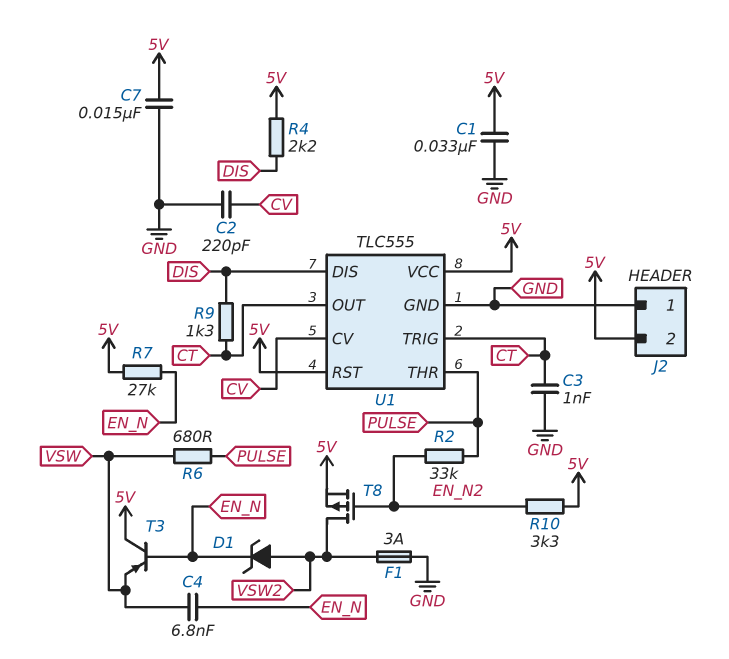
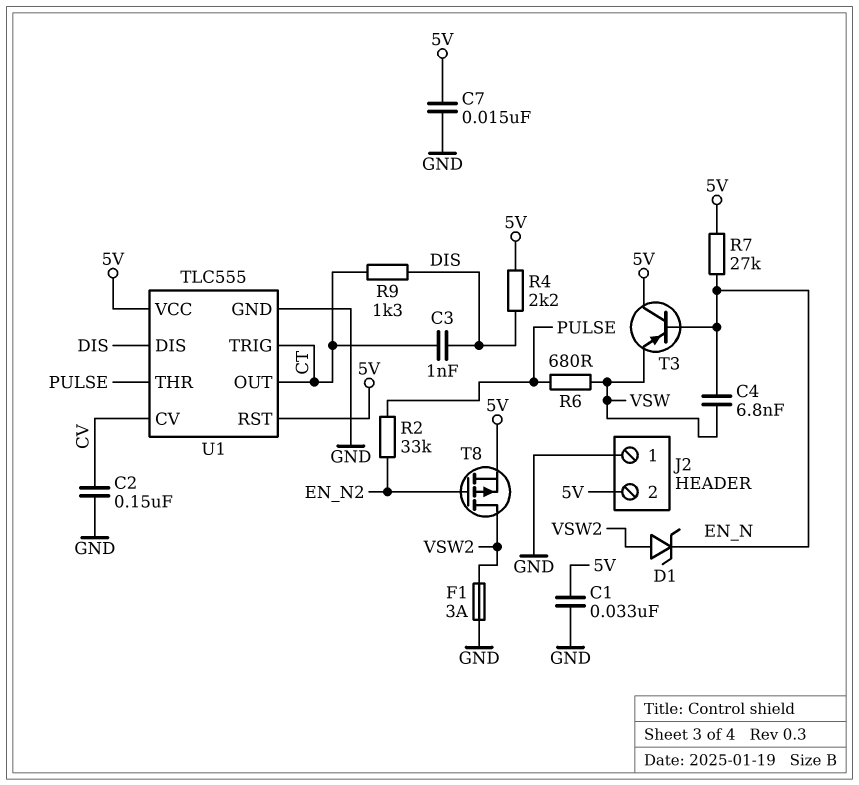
C2: 220pF (CV, GND) -> 150nF (CV, GND)
C3: 1nF (CT, GND) -> 1nF (CT, DIS)
R10: 3.3k (5V, EN_N2) -> none

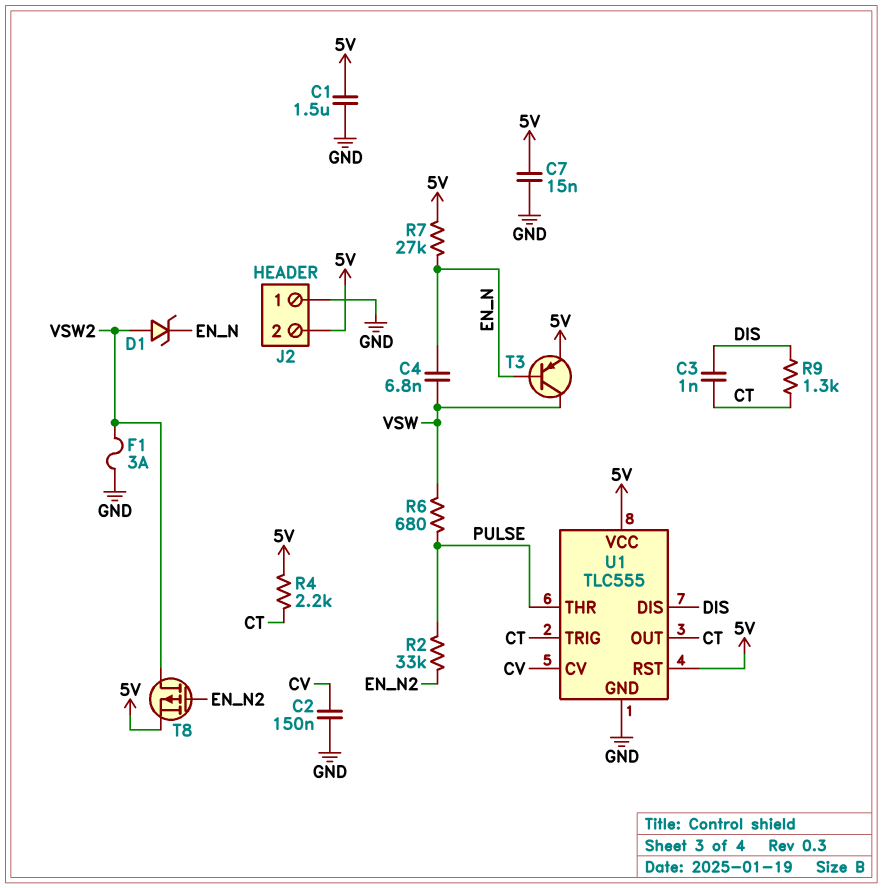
C1: 33nF (5V, GND) -> 1.5uF (5V, GND)
R4: 2.2k (5V, DIS) -> 2.2k (5V, CT)
T3: PNP (B EN_N, C 5V, E VSW) -> PNP (B EN_N, C VSW, E 5V)

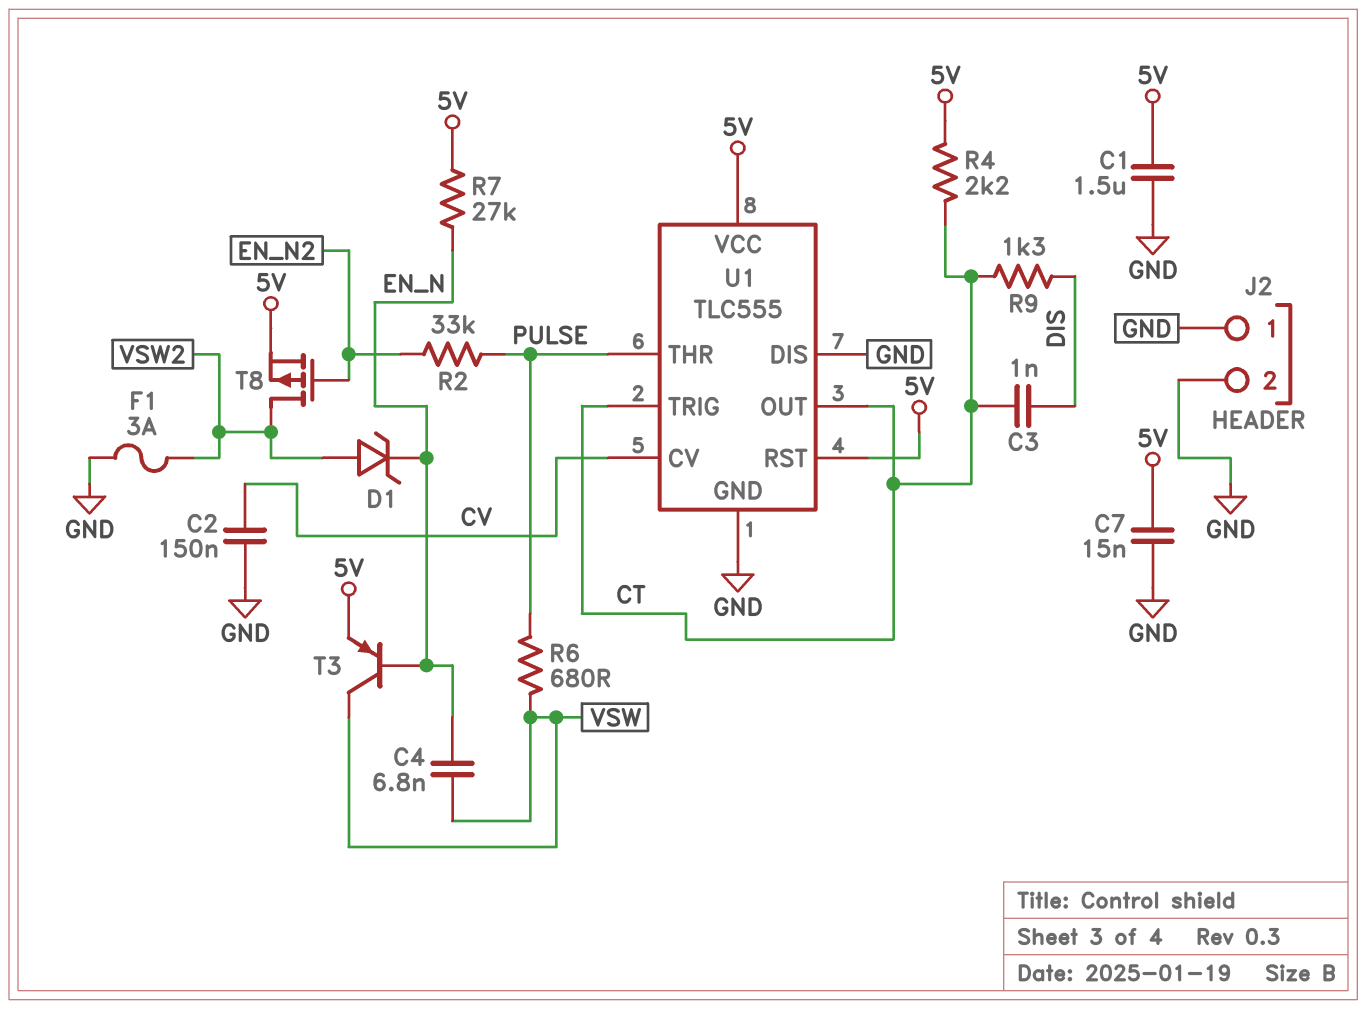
J2 pin 2: 5V -> GND
U1 pin DIS: DIS -> GND

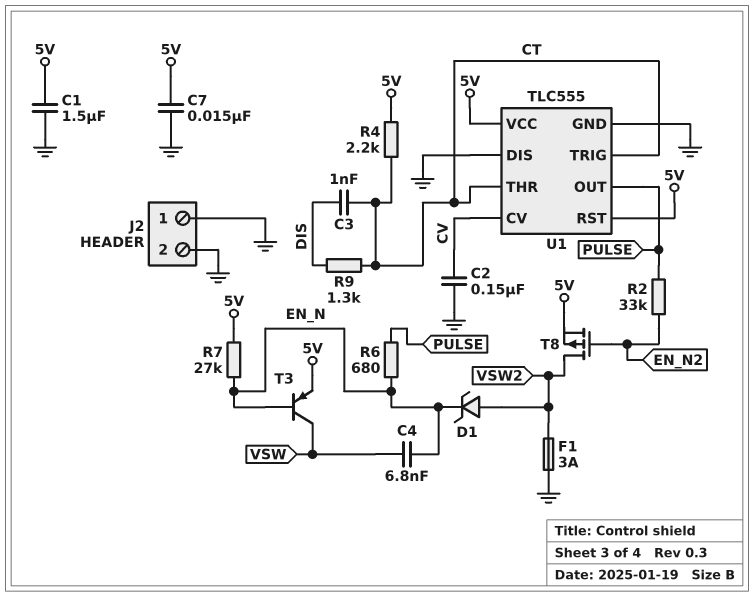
R6: 680 (PULSE, VSW) -> 680 (EN_N, PULSE)
U1 pin OUT: CT -> PULSE
U1 pin THR: PULSE -> CT

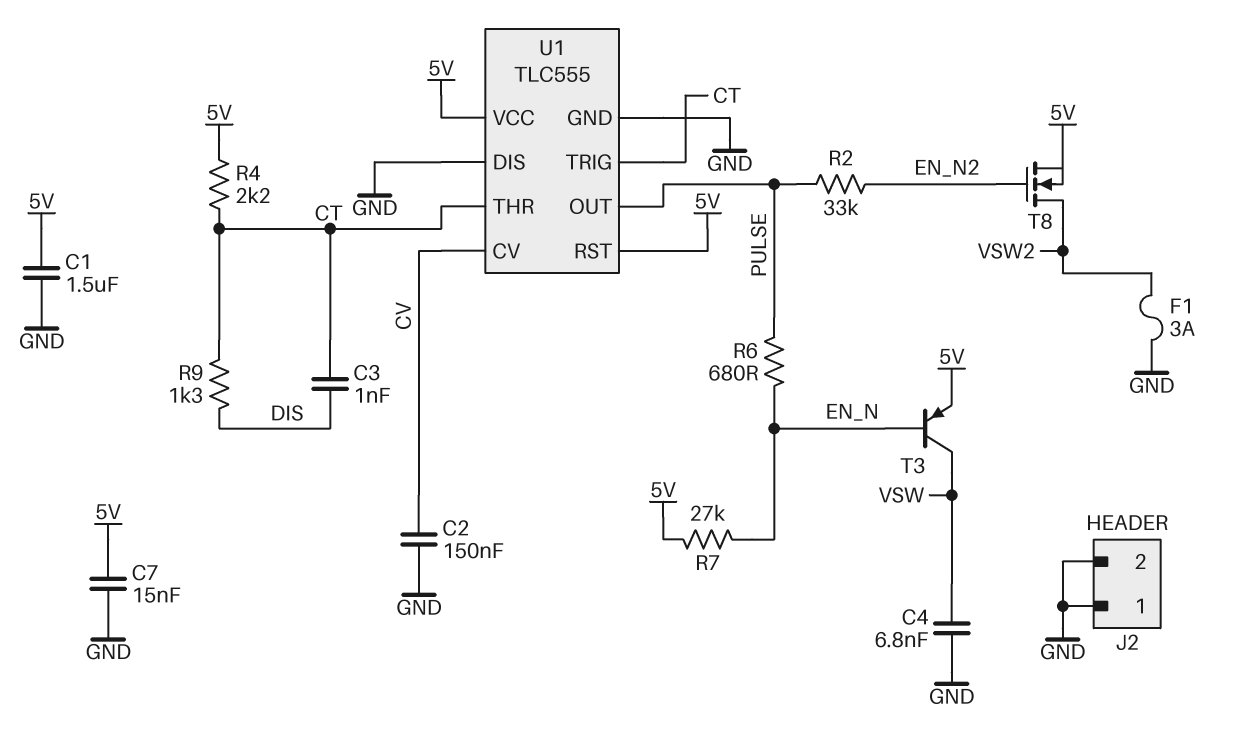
C4: 6.8nF (EN_N, VSW) -> 6.8nF (GND, VSW)
D1: zener (A VSW2, K EN_N) -> none
T8: PMOS (G EN_N2, D VSW2, S 5V) -> NMOS (G EN_N2, D VSW2, S 5V)

